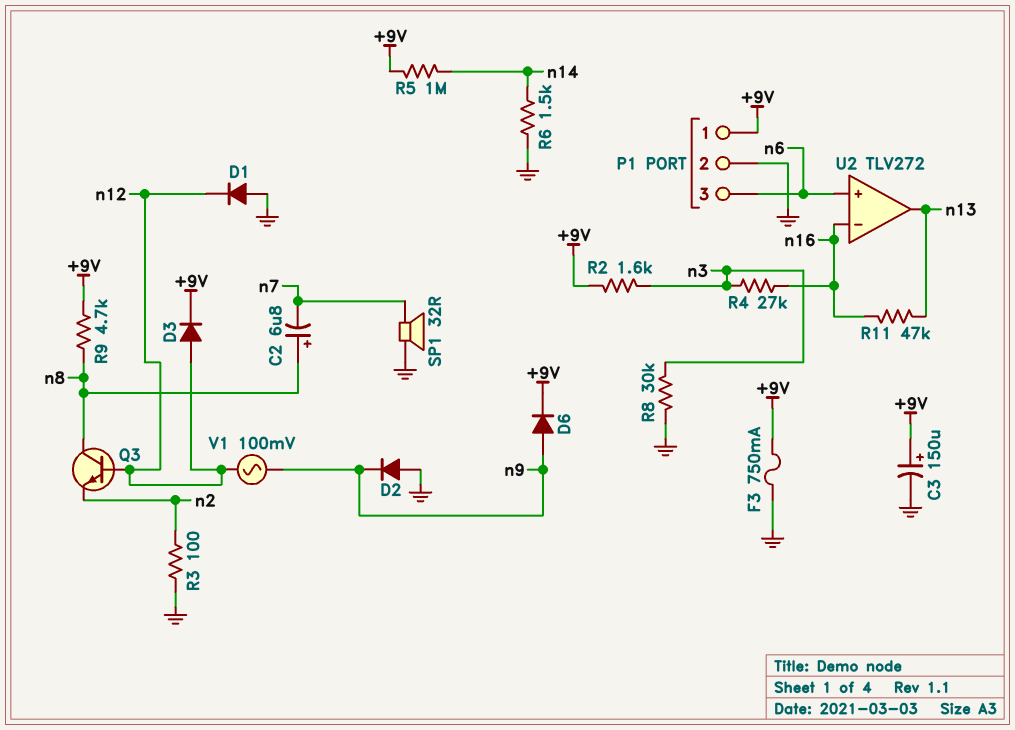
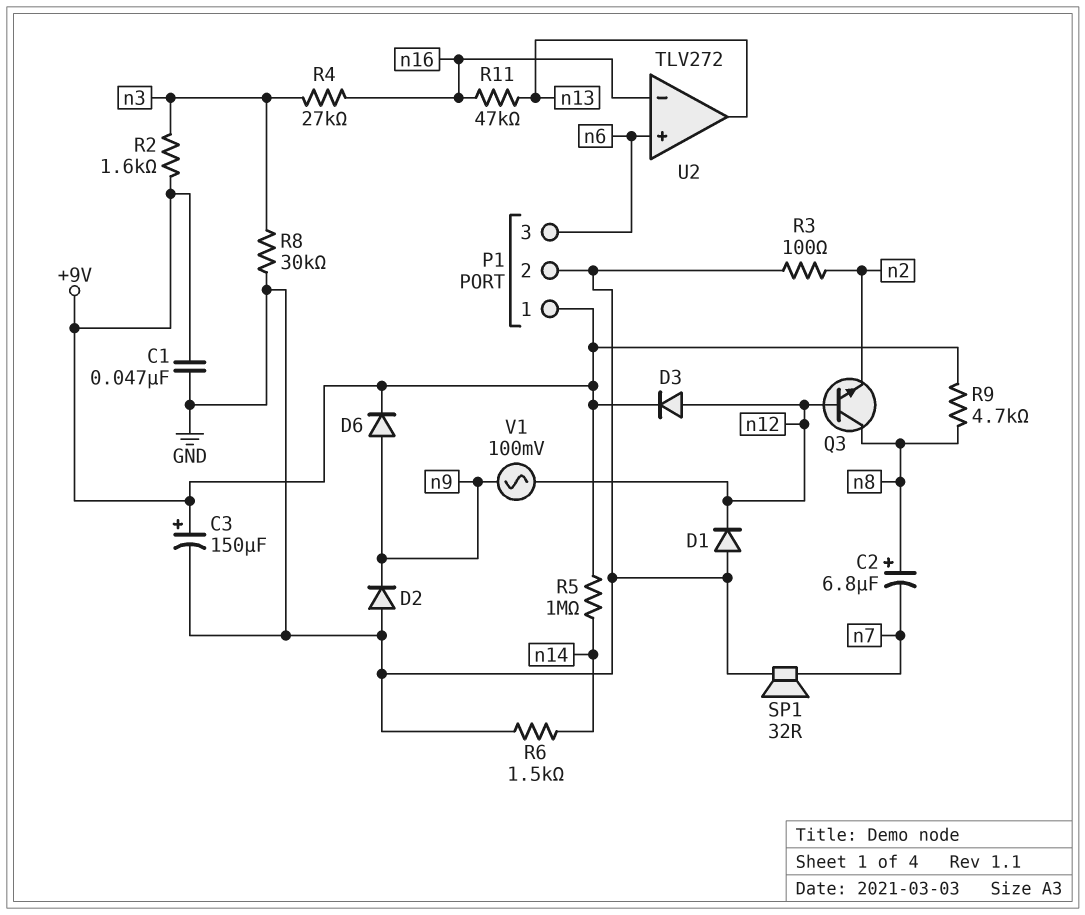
C1: none -> 47nF (+9V, GND)
F3: 750mA (+9V, GND) -> none

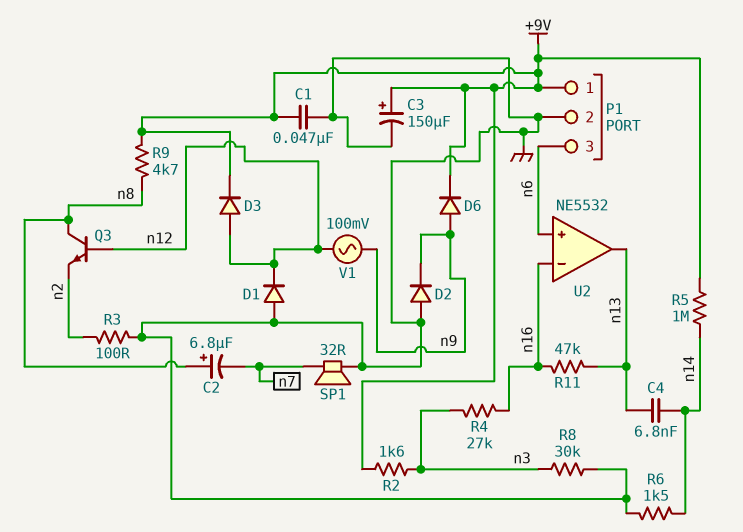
C4: none -> 6.8nF (n13, n14)
U2: TLV272 -> NE5532

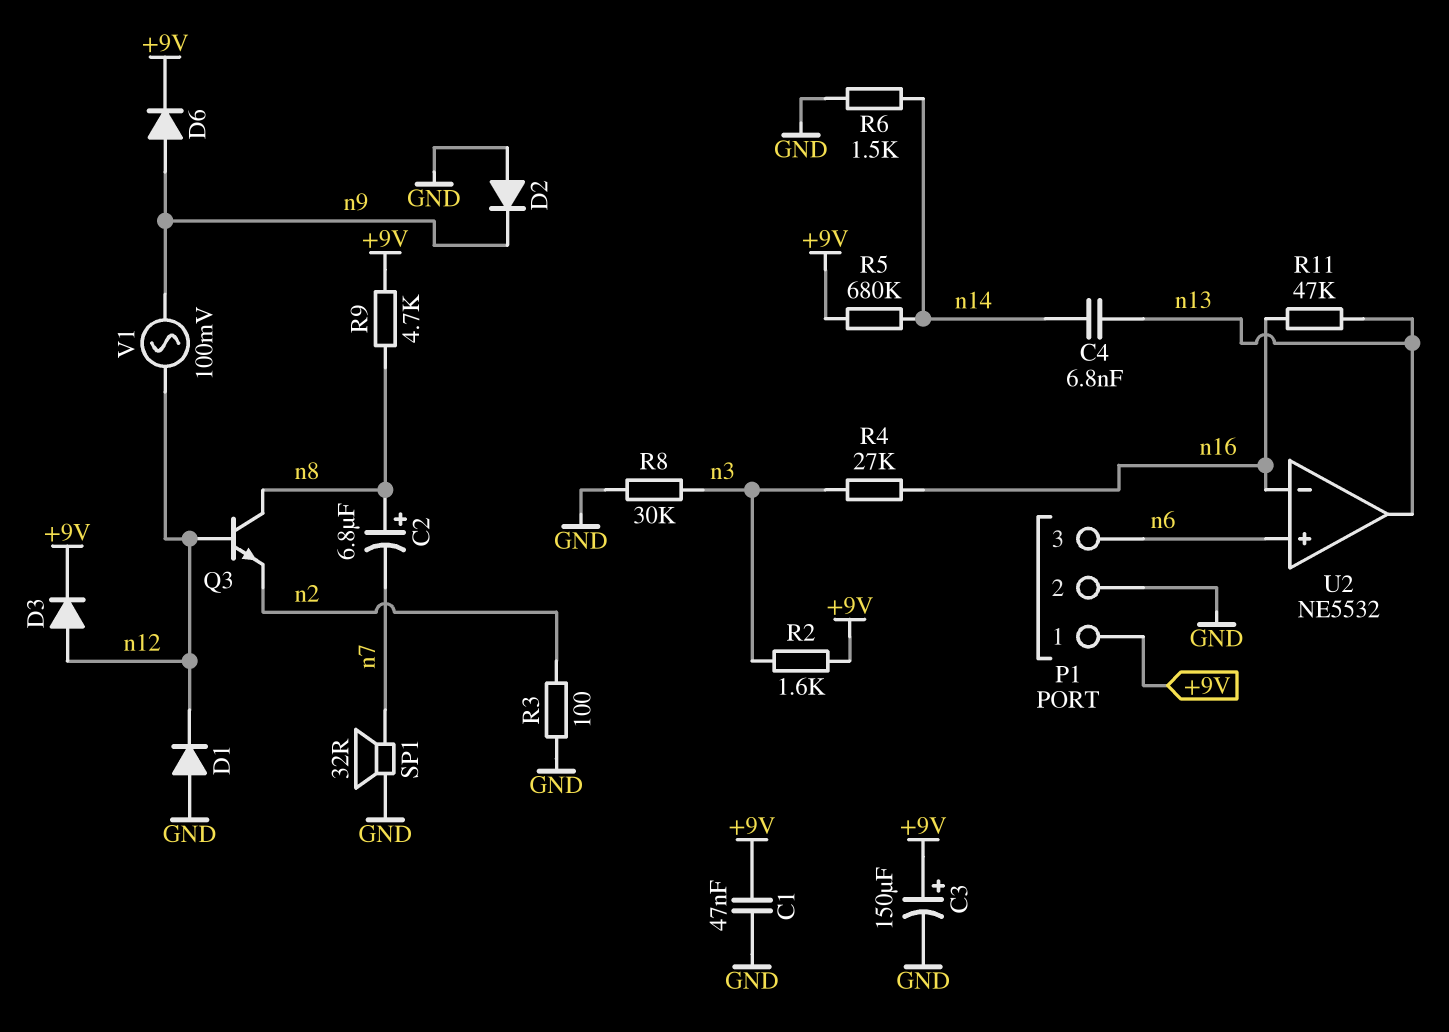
R5: 1M (+9V, n14) -> 680k (+9V, n14)

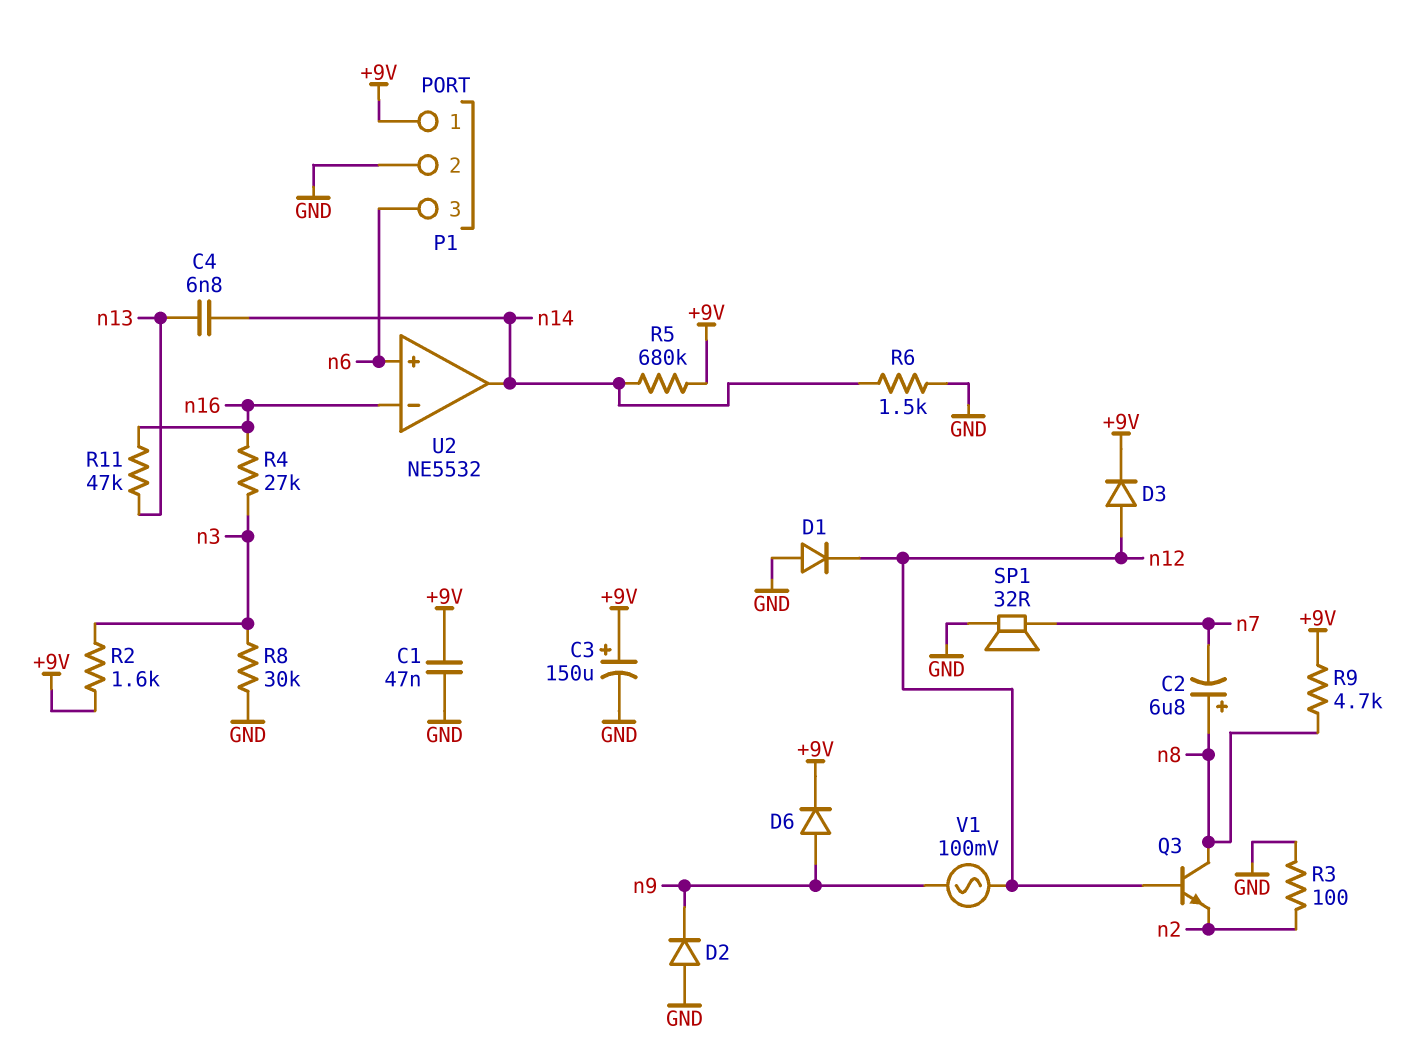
U2 pin out: n13 -> n14

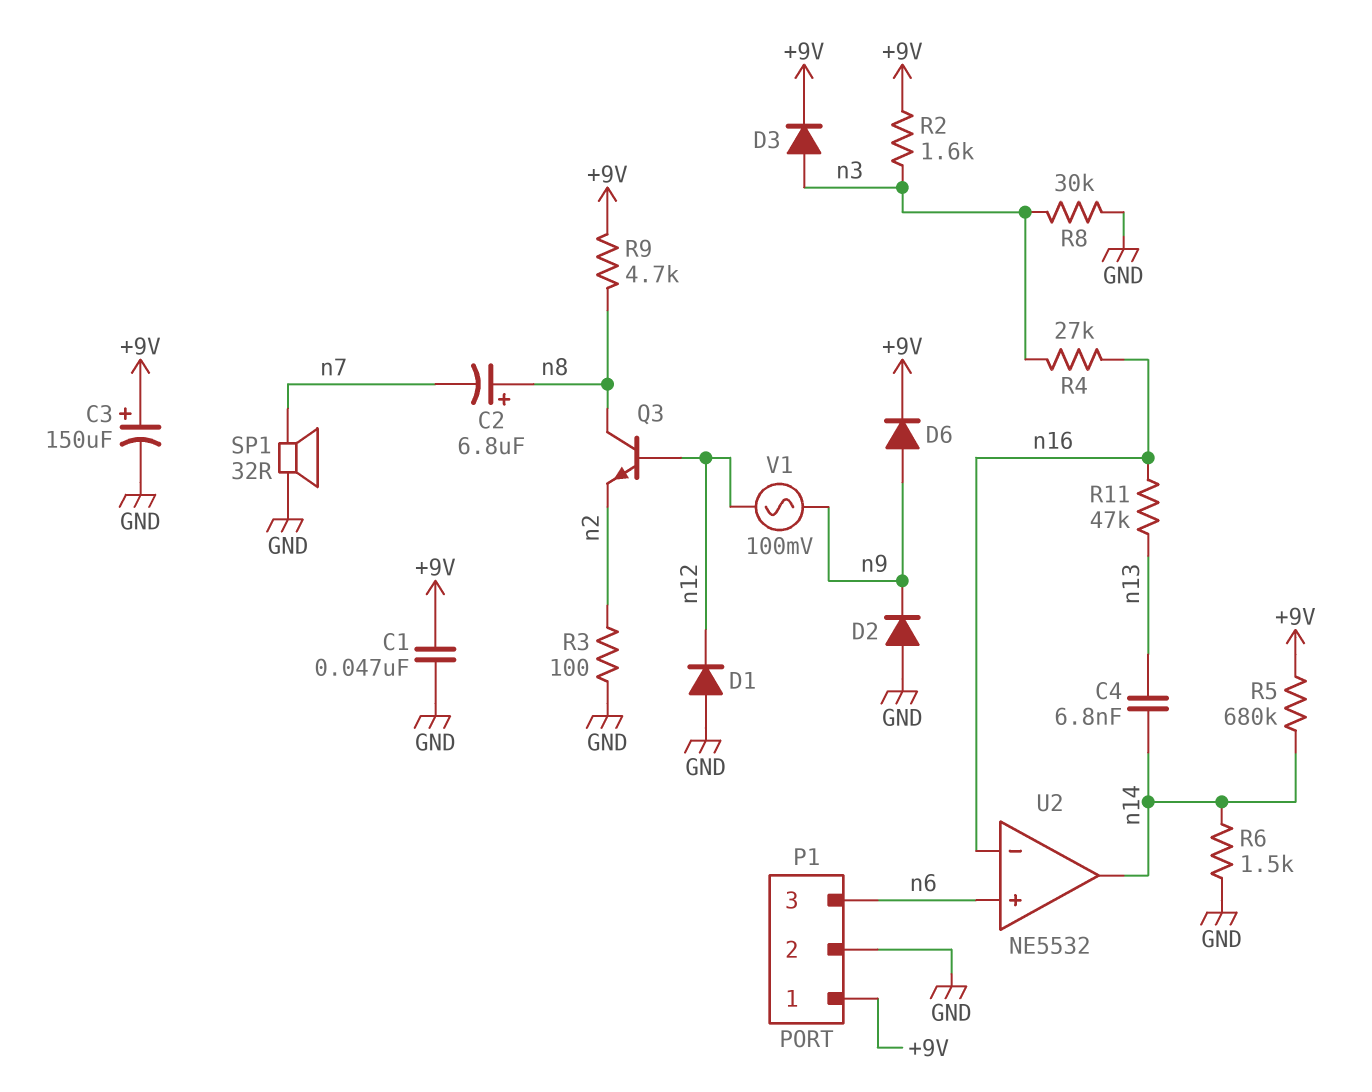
D3: diode (A n12, K +9V) -> diode (A n3, K +9V)

